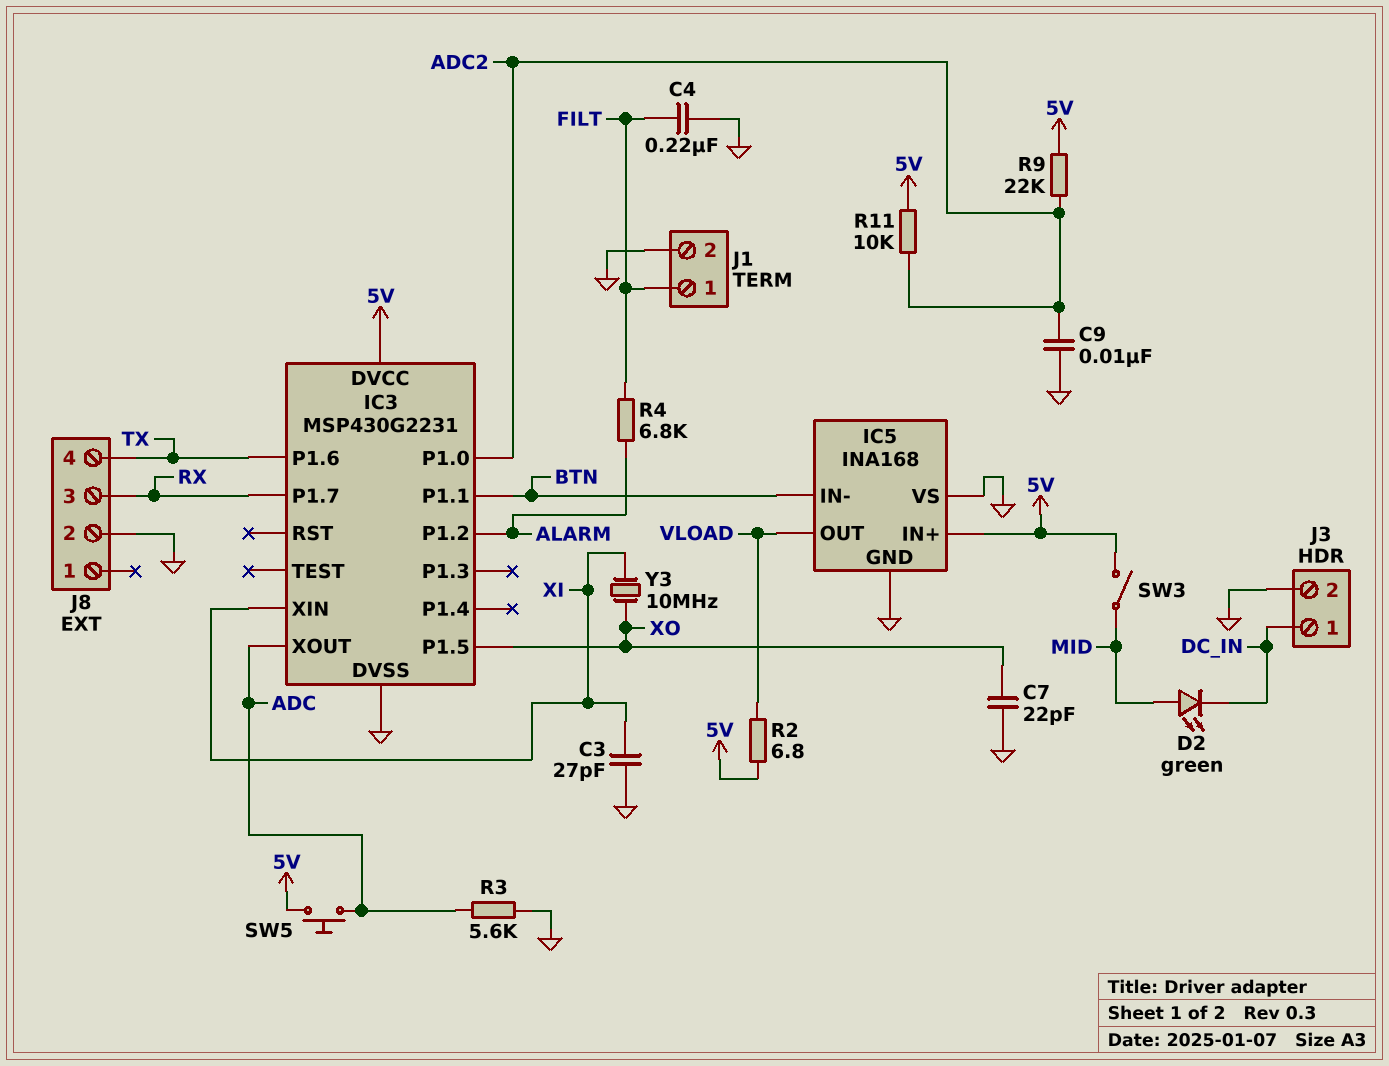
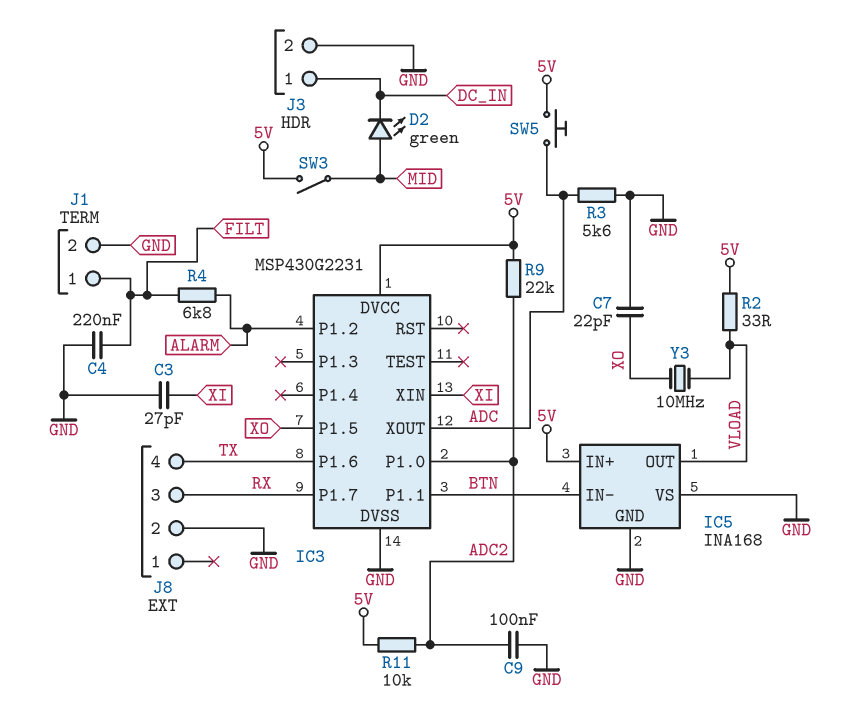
C9: 10nF (ADC2, GND) -> 100nF (ADC2, GND)
R2: 6.8 (5V, VLOAD) -> 33 (5V, VLOAD)
Y3: 10MHz (XI, XO) -> 10MHz (VLOAD, XO)

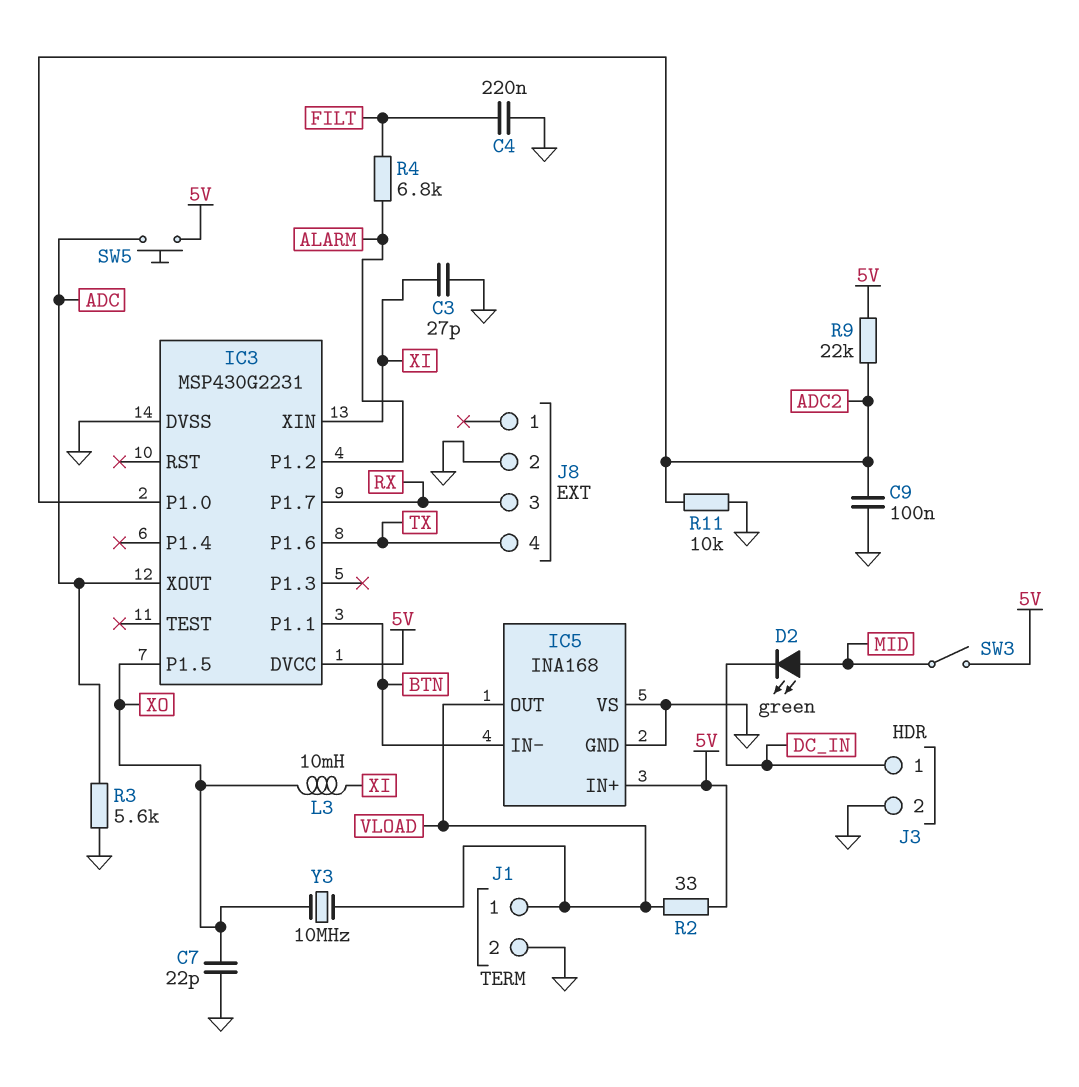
J1 pin 1: FILT -> VLOAD
L3: none -> 10mH (XI, XO)
R11: 10k (5V, ADC2) -> 10k (ADC2, GND)

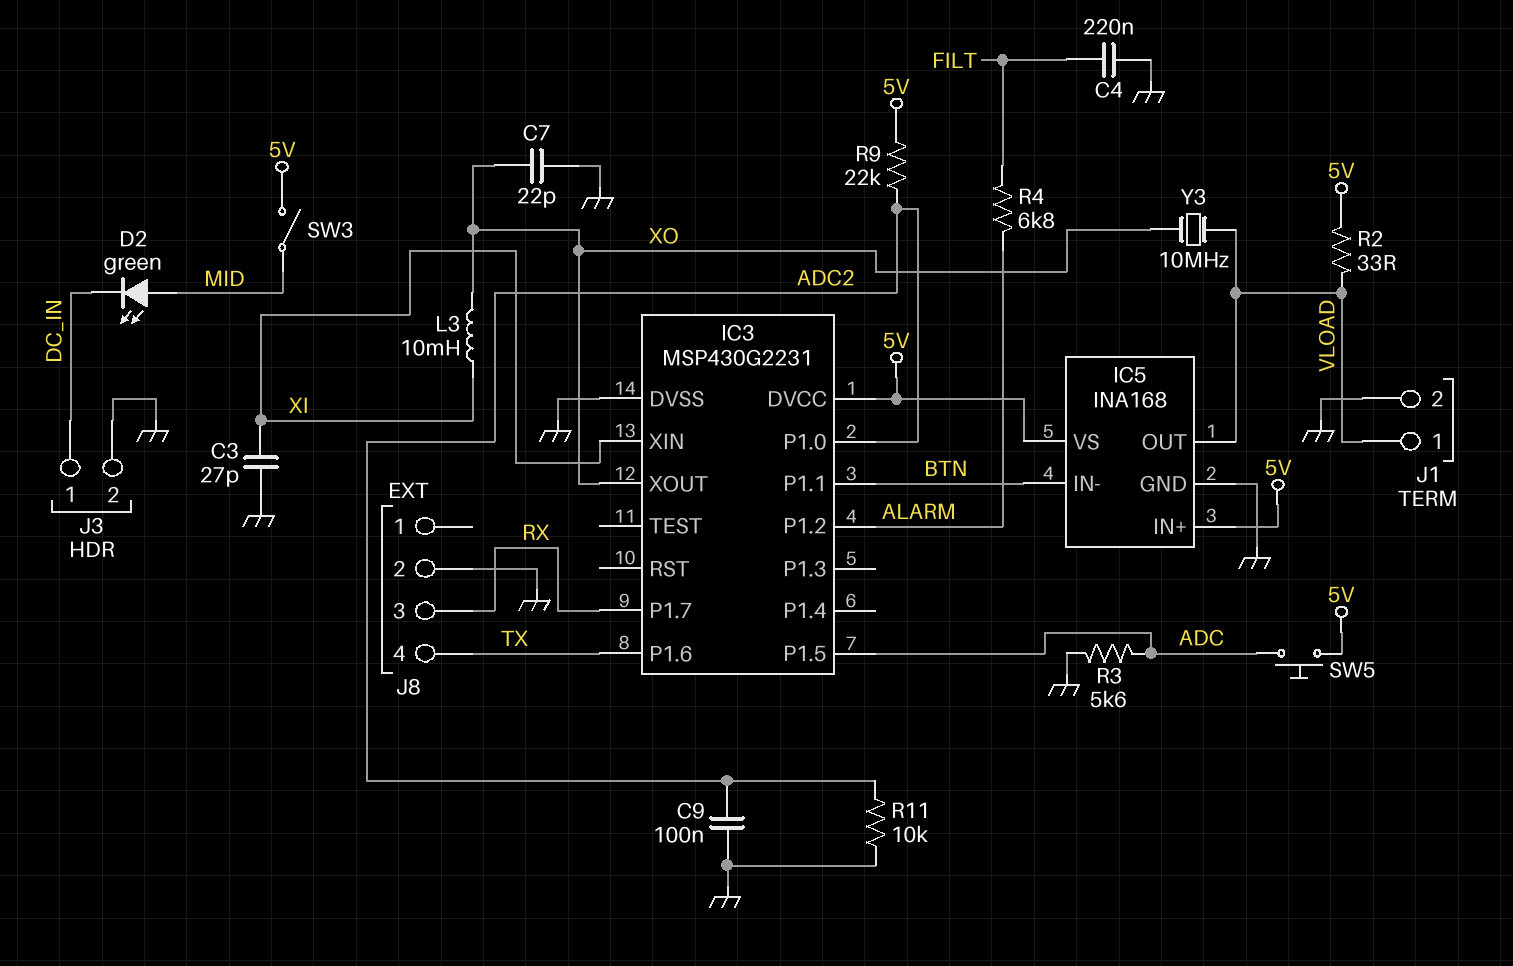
IC3 pin P1.5: XO -> ADC
IC3 pin XOUT: ADC -> XO
IC5 pin VS: GND -> 5V

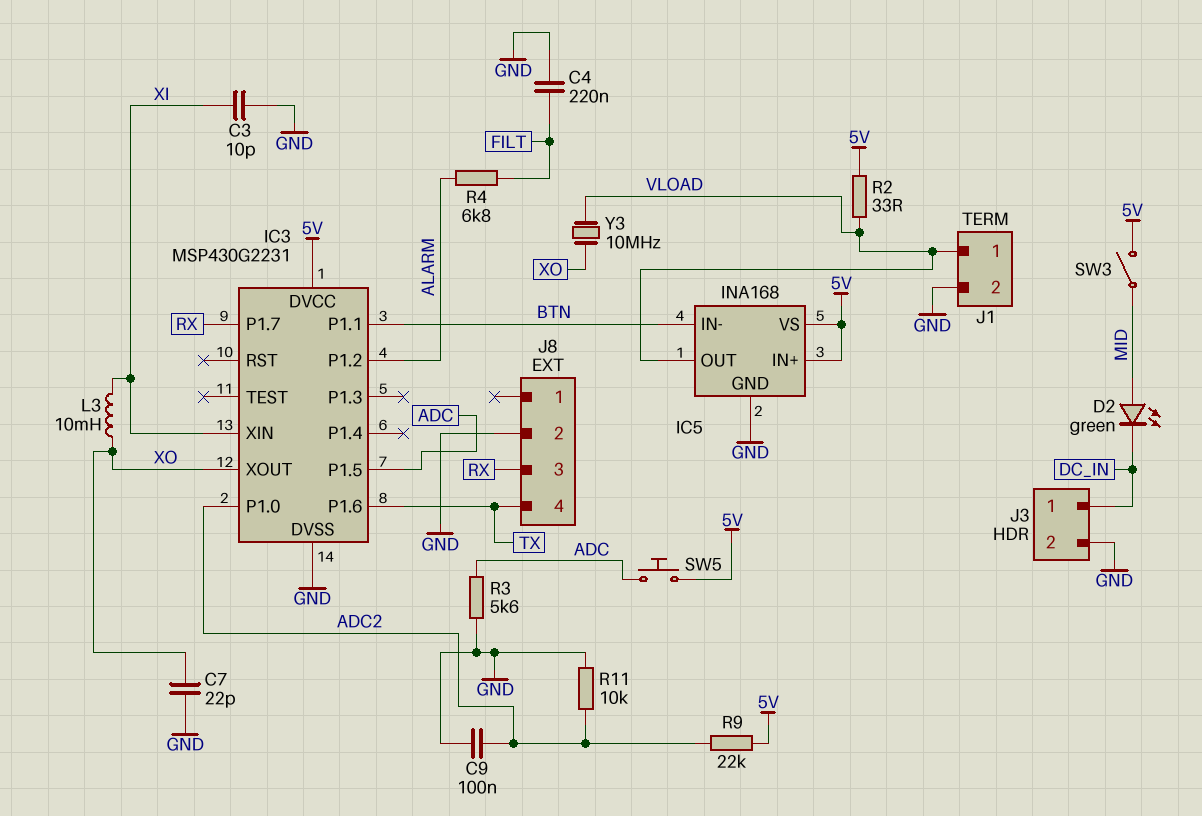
C3: 27pF (GND, XI) -> 10pF (GND, XI)

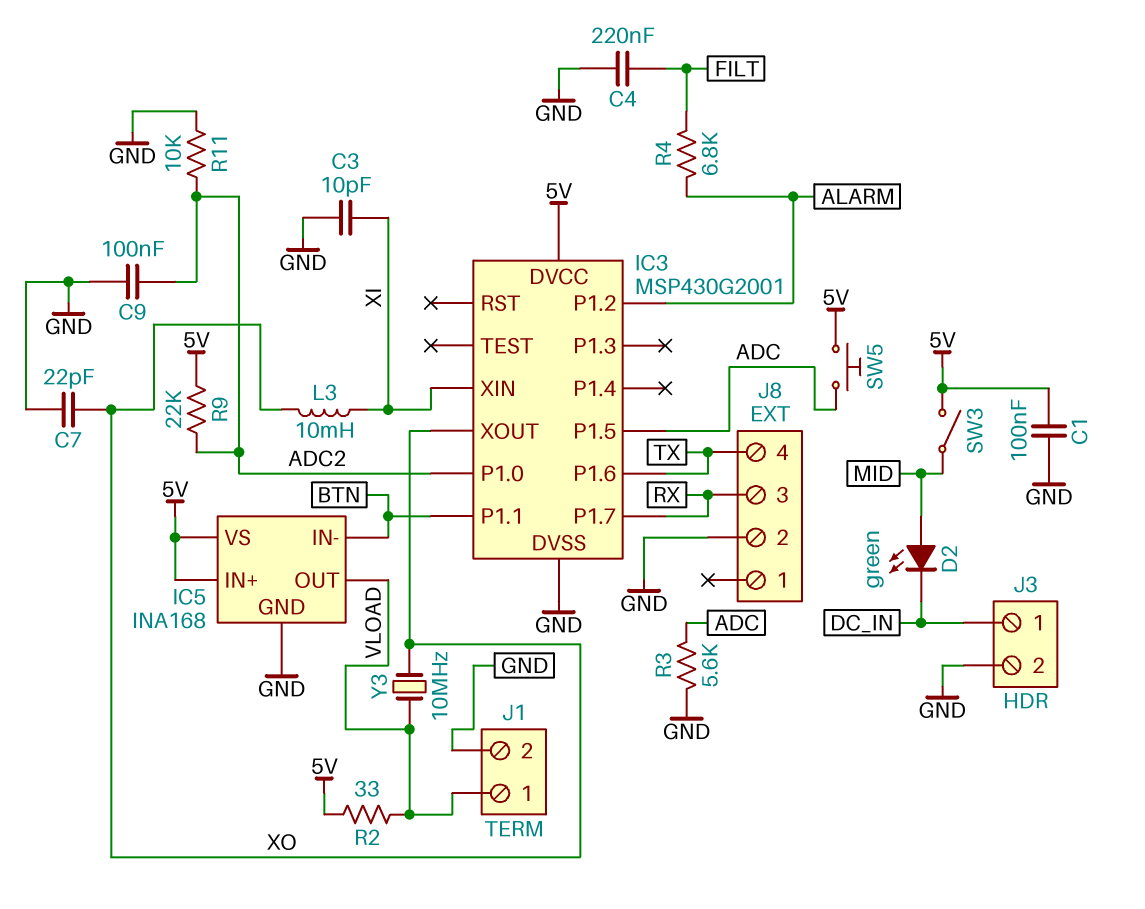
C1: none -> 100nF (5V, GND)
IC3: MSP430G2231 -> MSP430G2001

